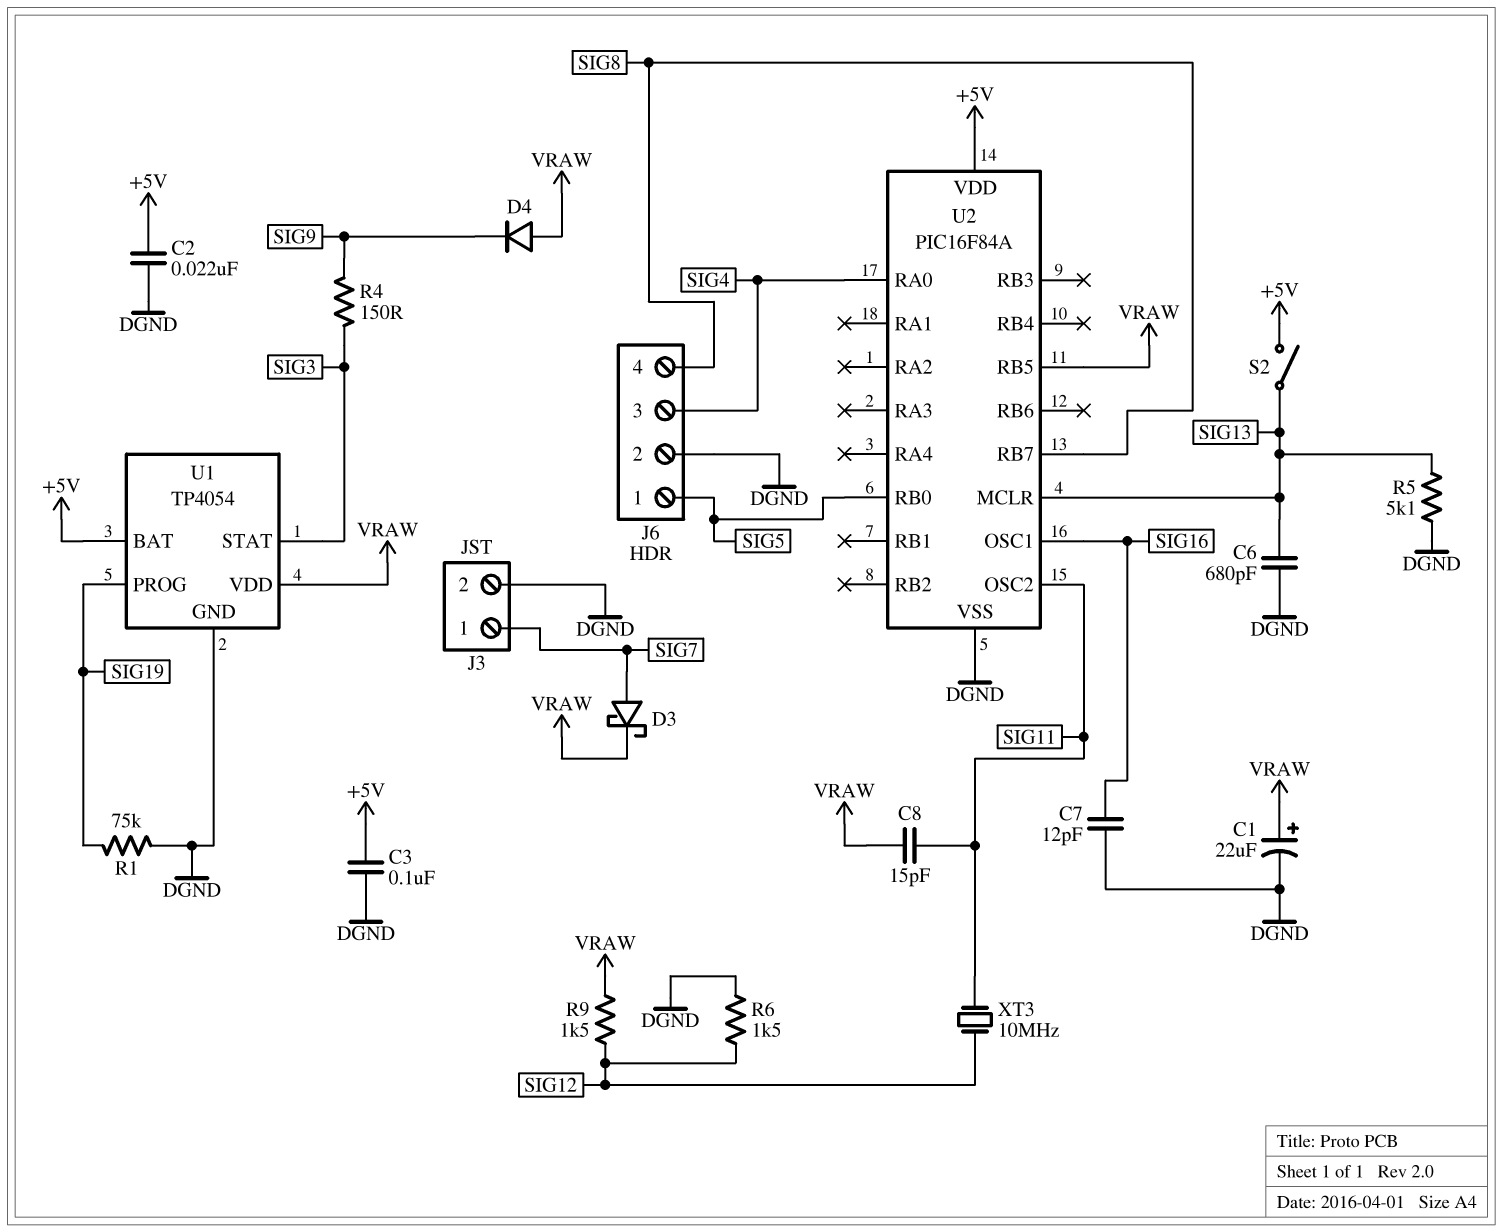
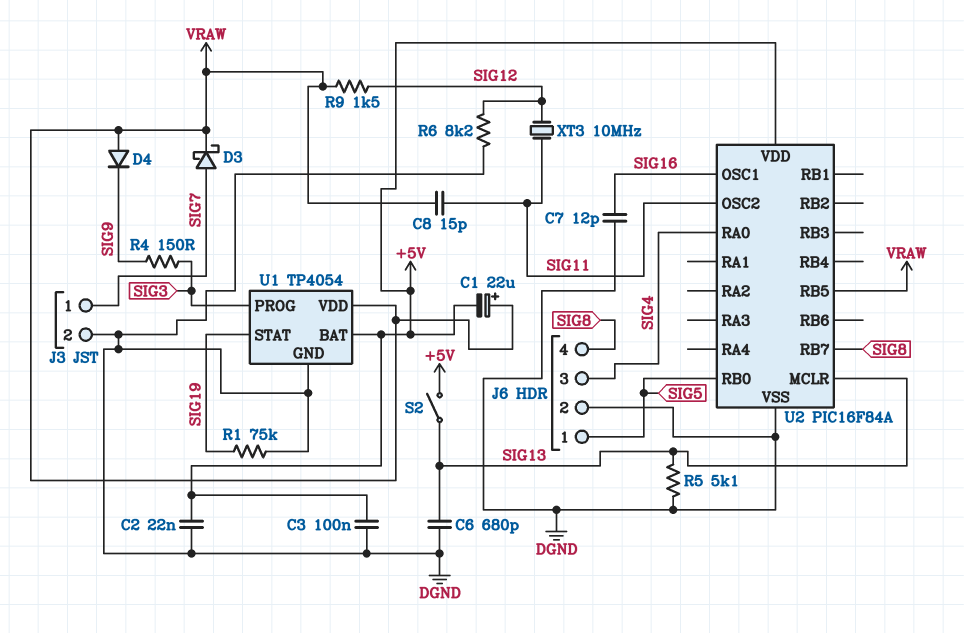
C1: 22uF (plus VRAW, minus DGND) -> 22uF (plus VRAW, minus +5V)
R6: 1.5k (DGND, SIG12) -> 8.2k (DGND, SIG12)
U1 pin PROG: SIG19 -> SIG3
U1 pin STAT: SIG3 -> SIG19

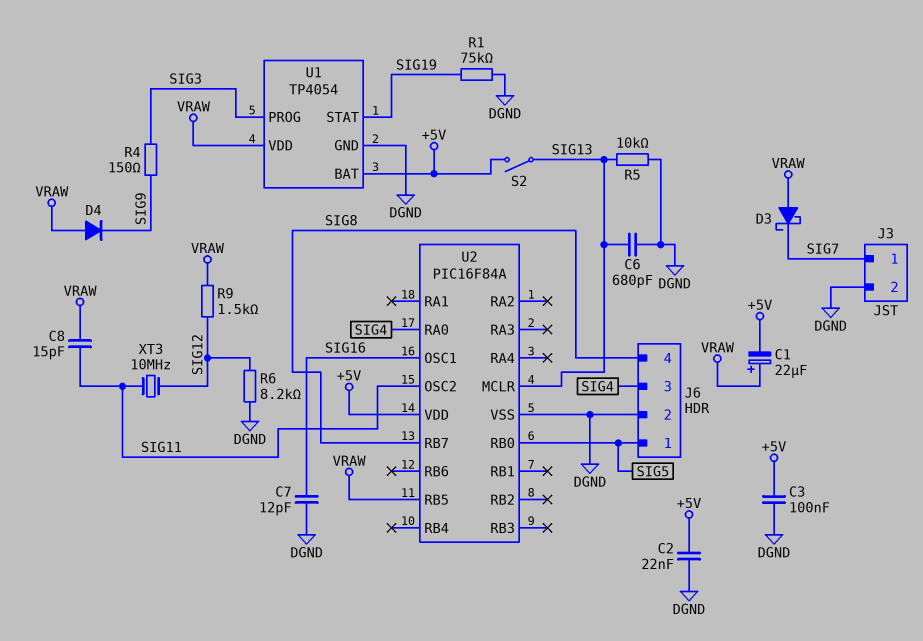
D3: schottky (A SIG7, K VRAW) -> schottky (A VRAW, K SIG7)
R5: 5.1k (DGND, SIG13) -> 10k (DGND, SIG13)

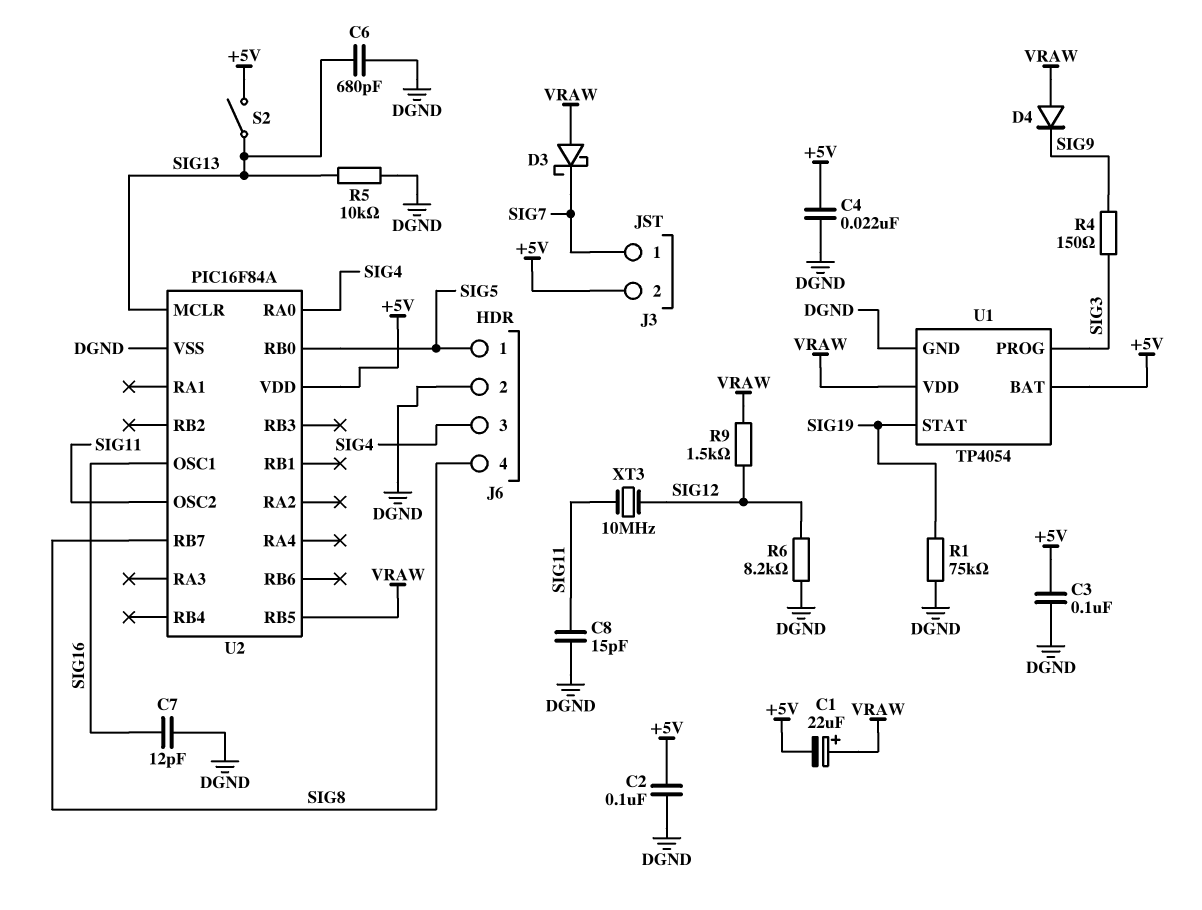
C2: 22nF (+5V, DGND) -> 100nF (+5V, DGND)
C4: none -> 22nF (+5V, DGND)
C8: 15pF (SIG11, VRAW) -> 15pF (DGND, SIG11)
J3 pin 2: DGND -> +5V

